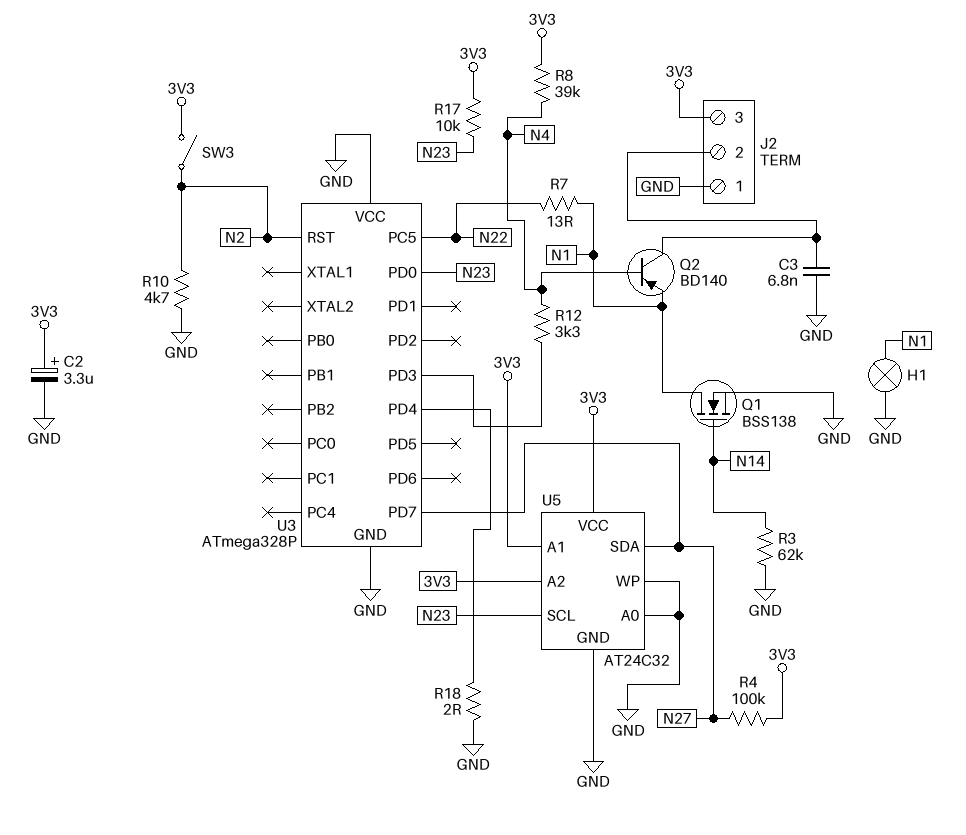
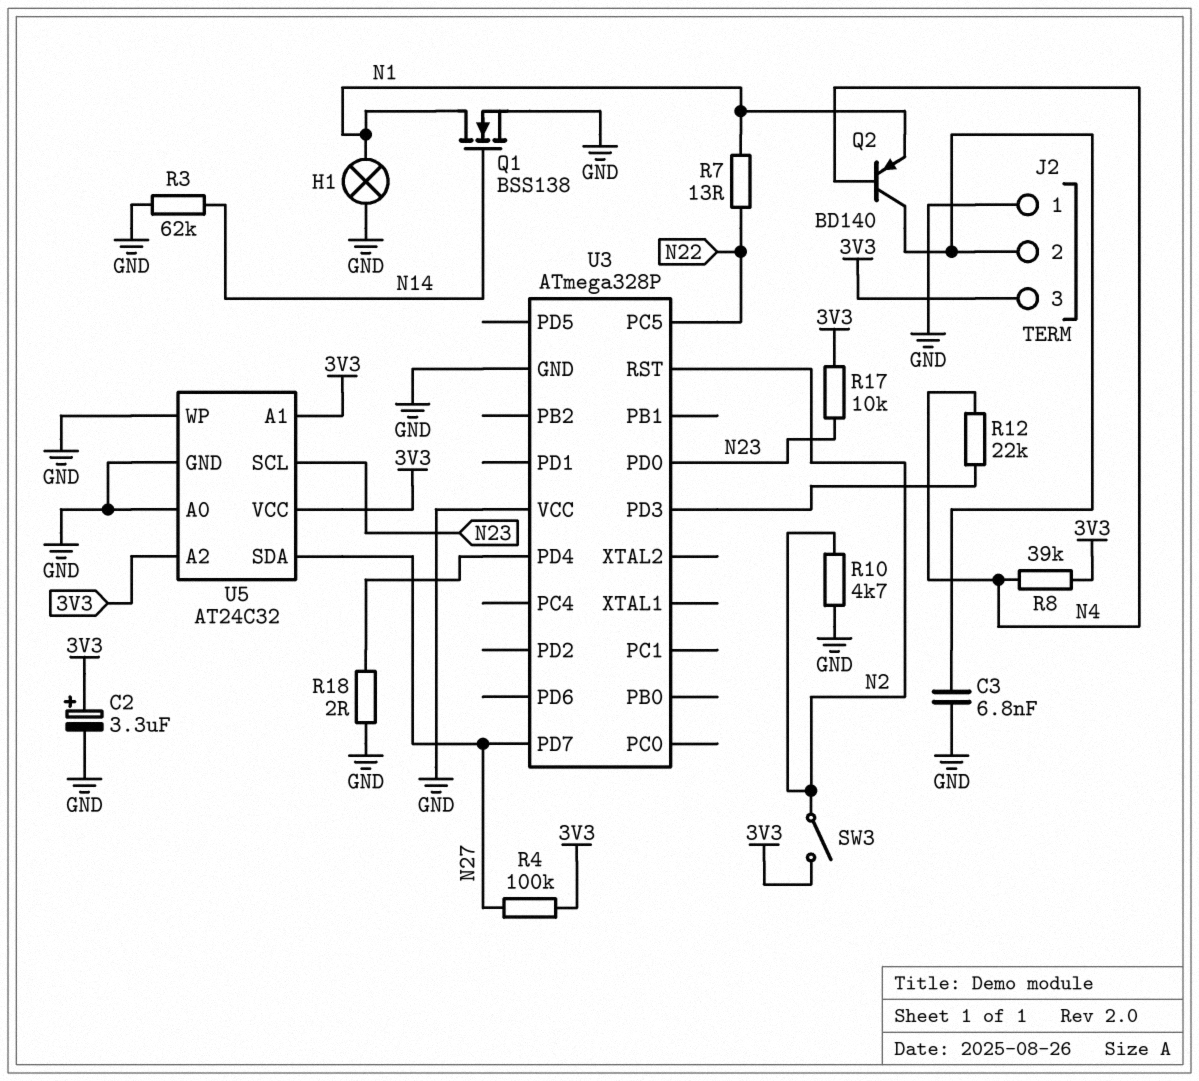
R12: 3.3k (N4, U3/PD3) -> 22k (N4, U3/PD3)

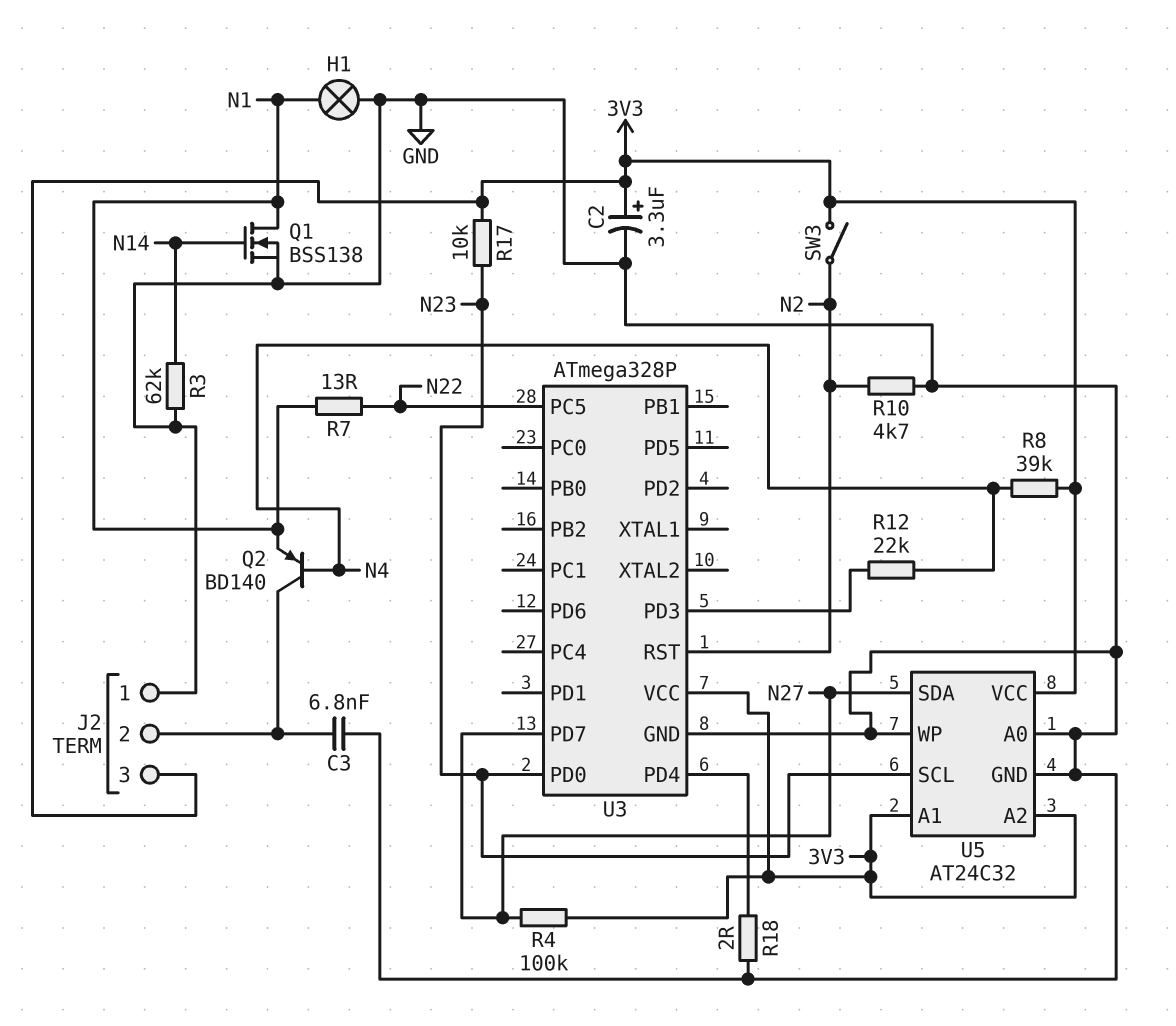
U3 pin VCC: GND -> 3V3

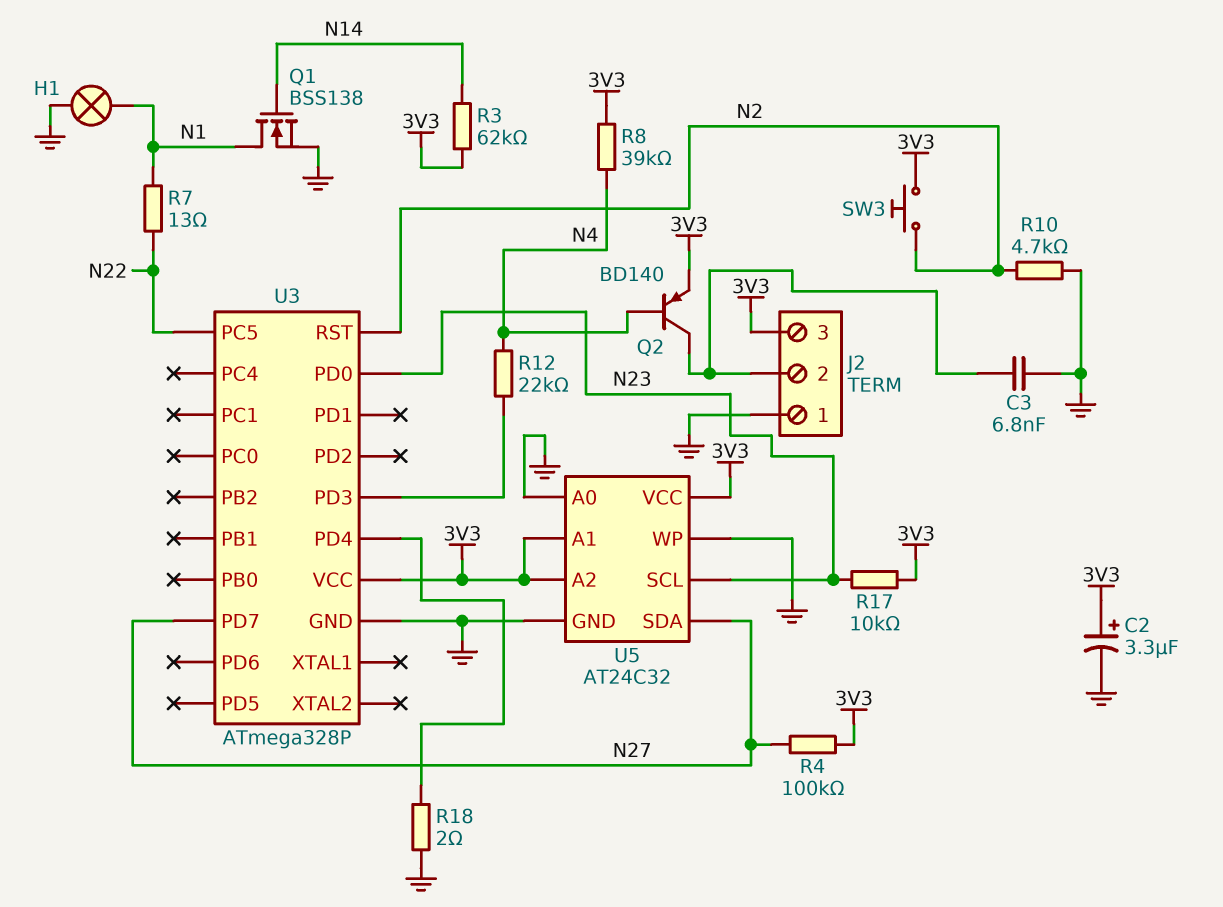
Q2: PNP BD140 (B N4, C J2/2, E N1) -> PNP BD140 (B N4, C J2/2, E 3V3)
R3: 62k (GND, N14) -> 62k (3V3, N14)
SW3: switch (3V3, N2) -> button (3V3, N2)

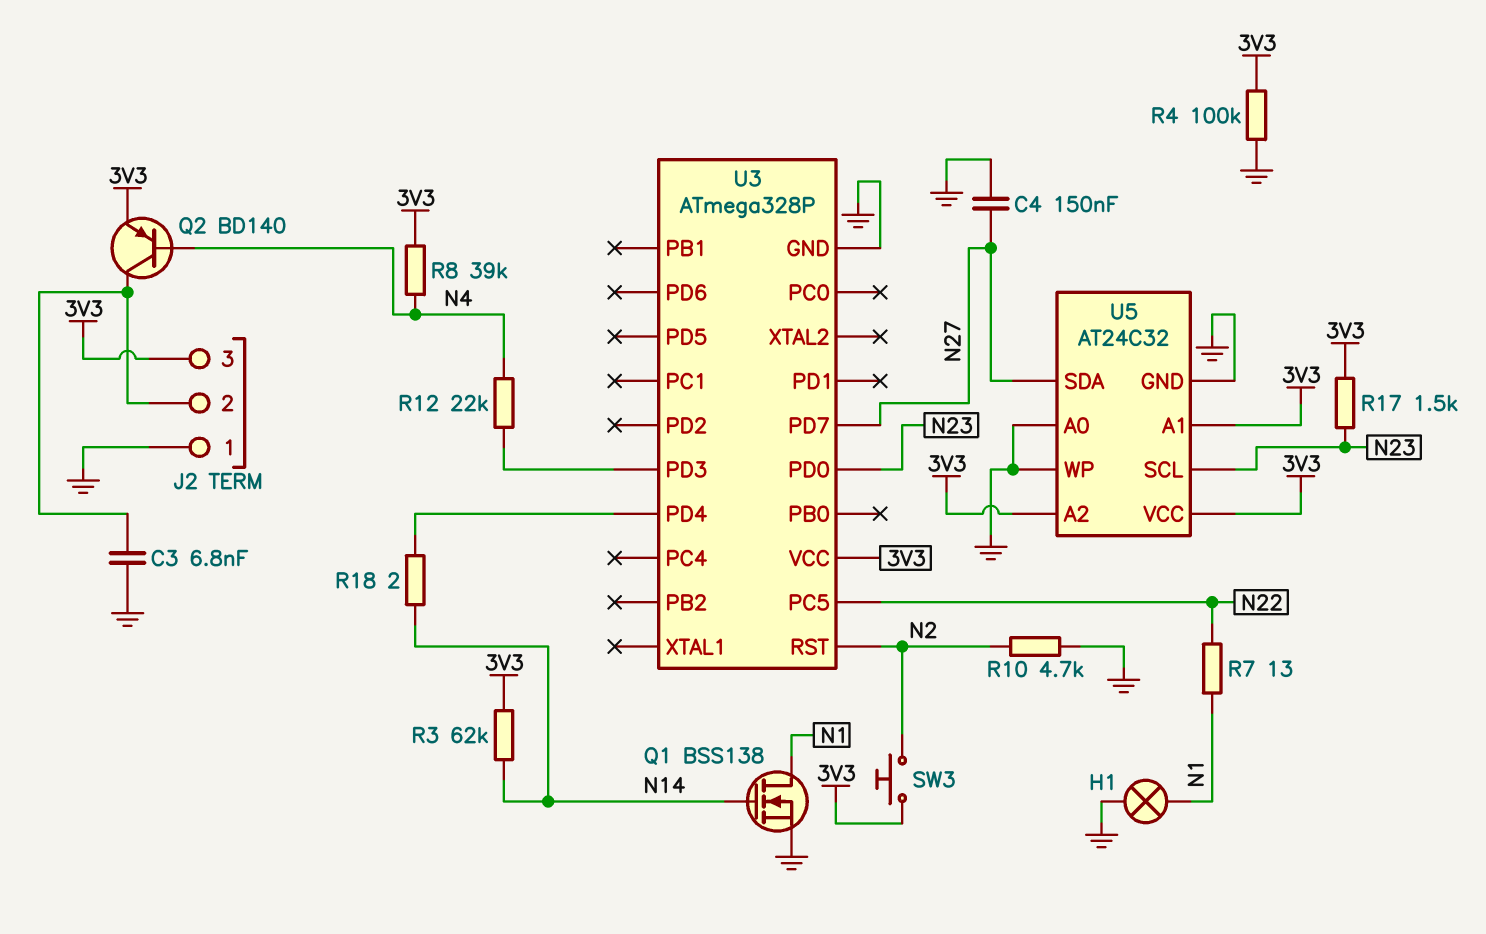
C2: 3.3uF (plus 3V3, minus GND) -> none
C4: none -> 150nF (GND, N27)
R4: 100k (3V3, N27) -> 100k (3V3, GND)
R17: 10k (3V3, N23) -> 1.5k (3V3, N23)
R18: 2 (GND, U3/PD4) -> 2 (N14, U3/PD4)

